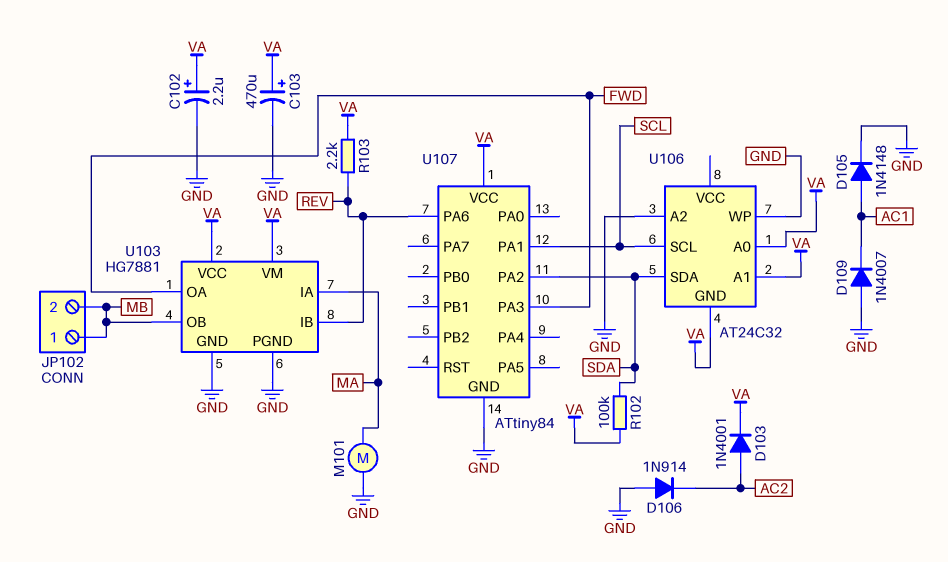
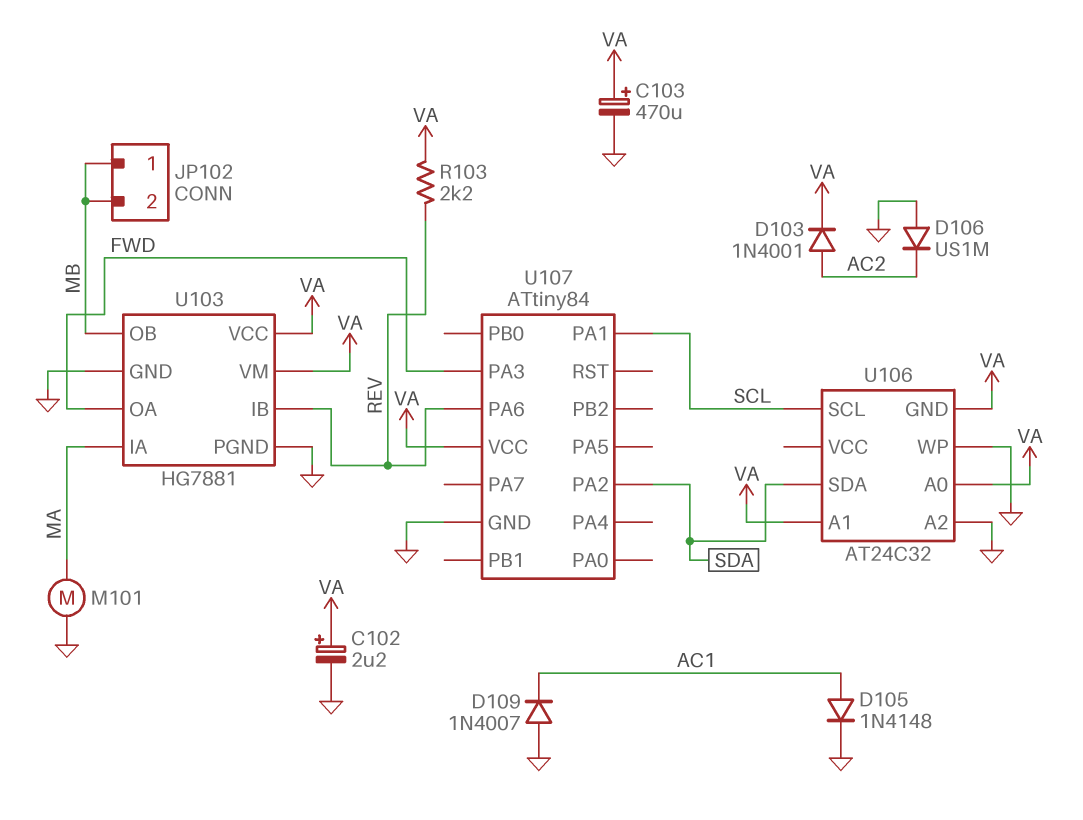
D106: diode 1N914 (A GND, K AC2) -> diode US1M (A GND, K AC2)
R102: 100k (SDA, VA) -> none

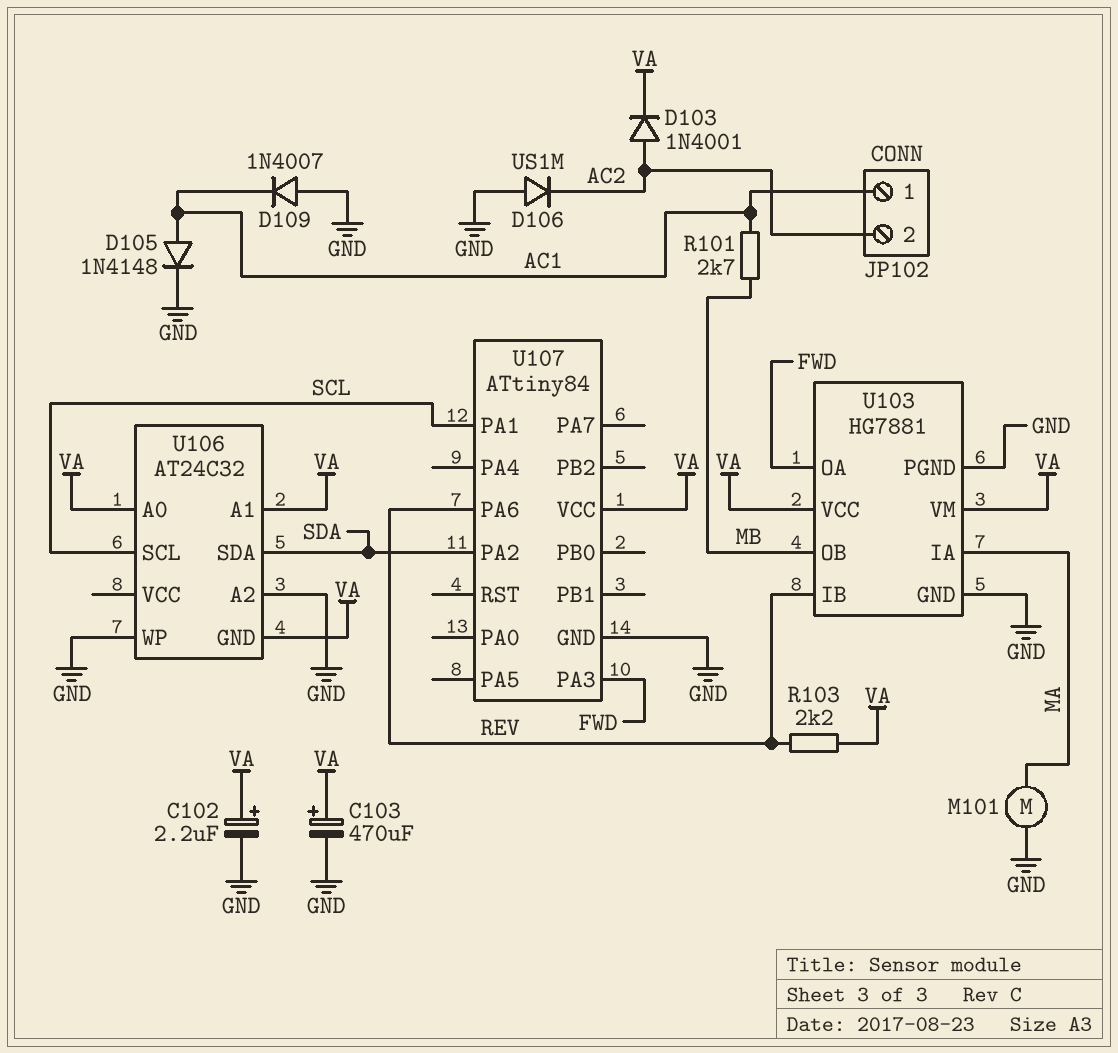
JP102 pin 1: MB -> AC1
JP102 pin 2: MB -> AC2
R101: none -> 2.7k (AC1, MB)

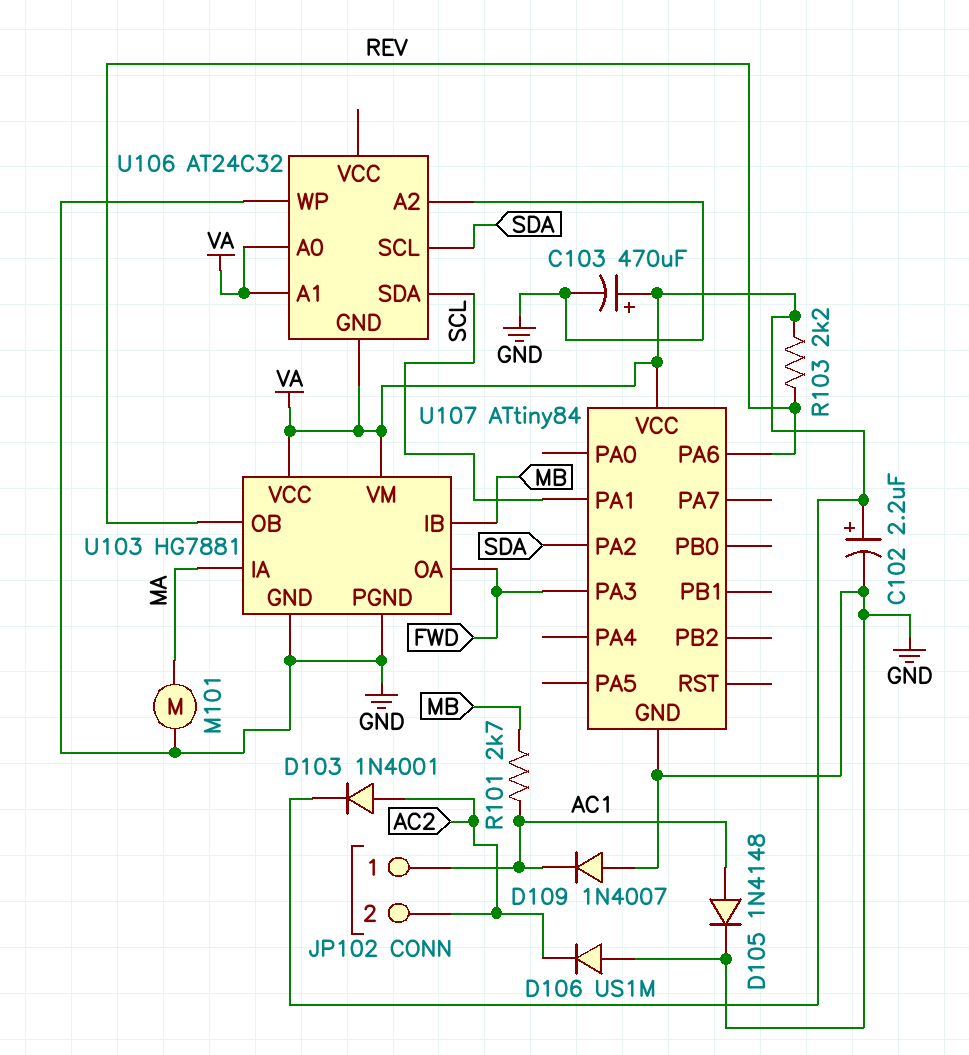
U103 pin IB: REV -> MB
U103 pin OB: MB -> REV
U106 pin SCL: SCL -> SDA
U106 pin SDA: SDA -> SCL

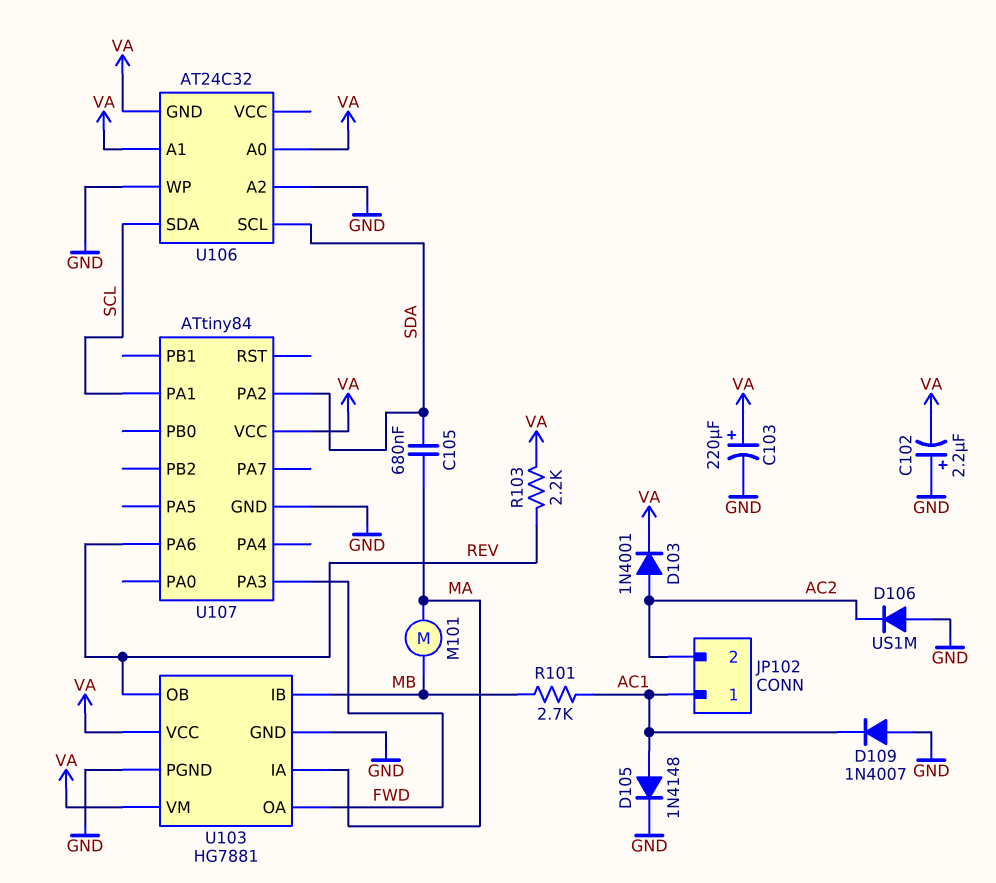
C102: 2.2uF (plus VA, minus GND) -> 2.2uF (plus GND, minus VA)
C103: 470uF (plus VA, minus GND) -> 220uF (plus VA, minus GND)
C105: none -> 680nF (MA, SDA)
M101: motor (GND, MA) -> motor (MA, MB)

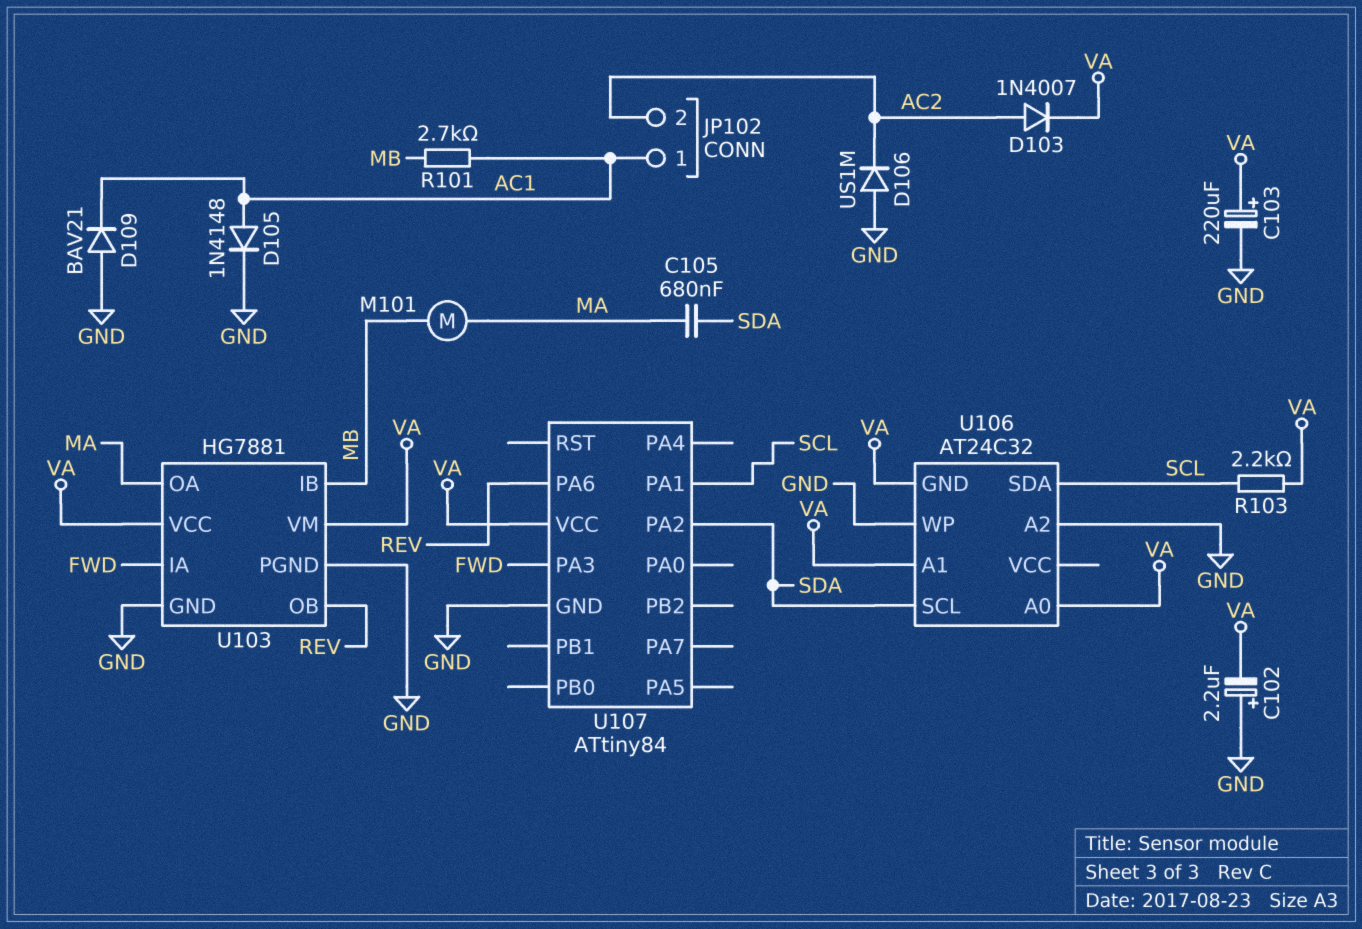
D103: diode 1N4001 (A AC2, K VA) -> diode 1N4007 (A AC2, K VA)
D109: diode 1N4007 (A GND, K AC1) -> diode BAV21 (A GND, K AC1)
R103: 2.2k (REV, VA) -> 2.2k (SCL, VA)
U103 pin IA: MA -> FWD
U103 pin OA: FWD -> MA

